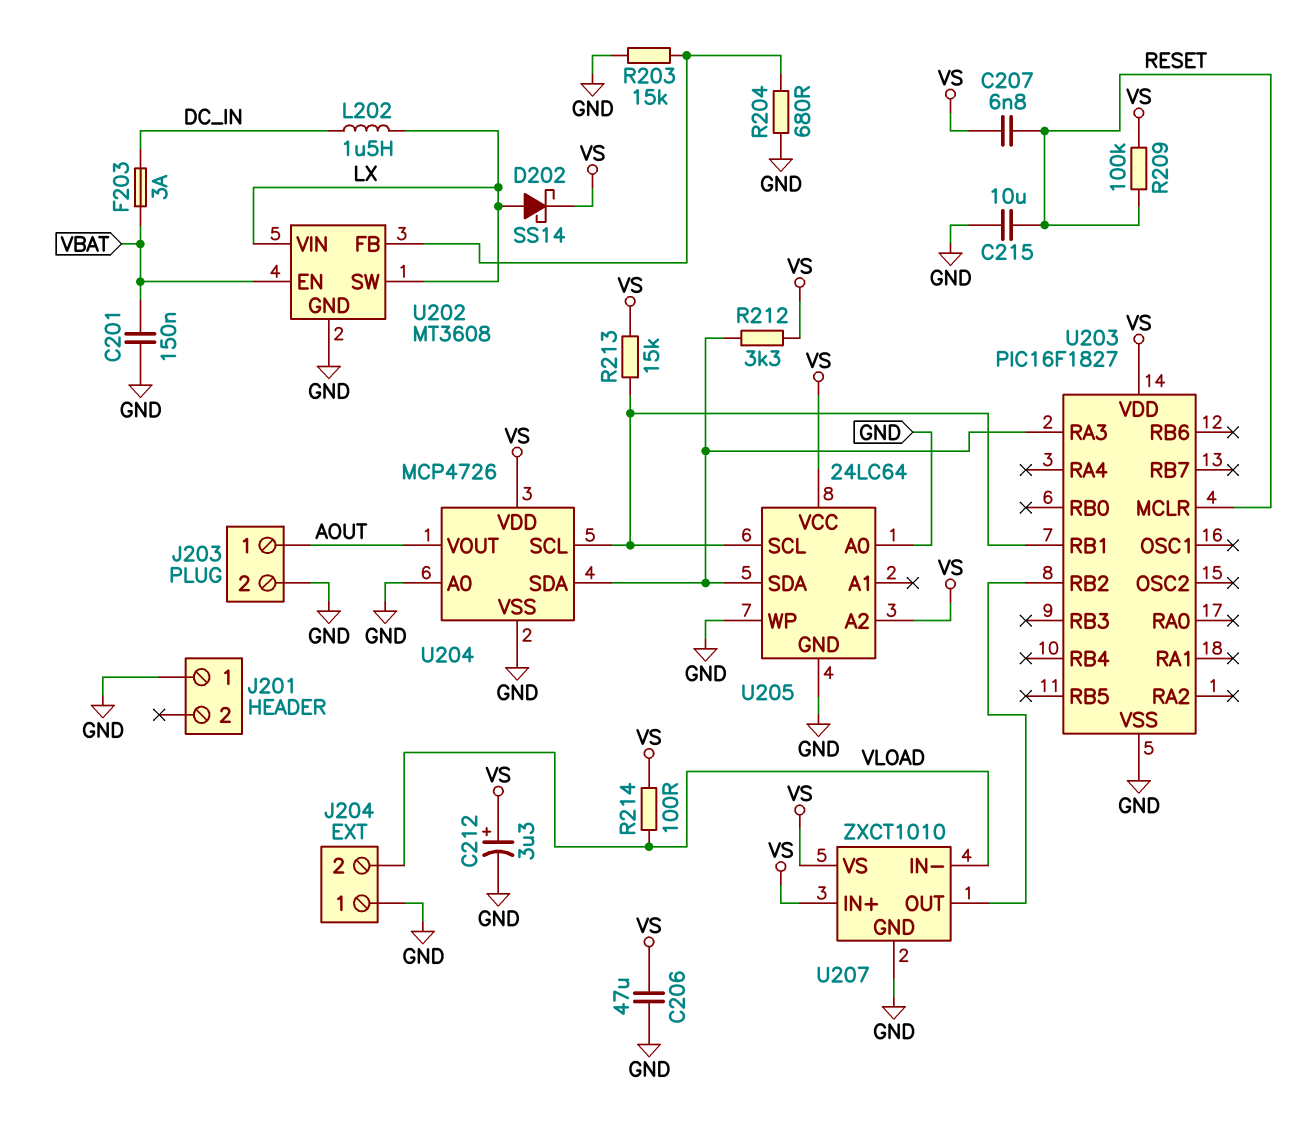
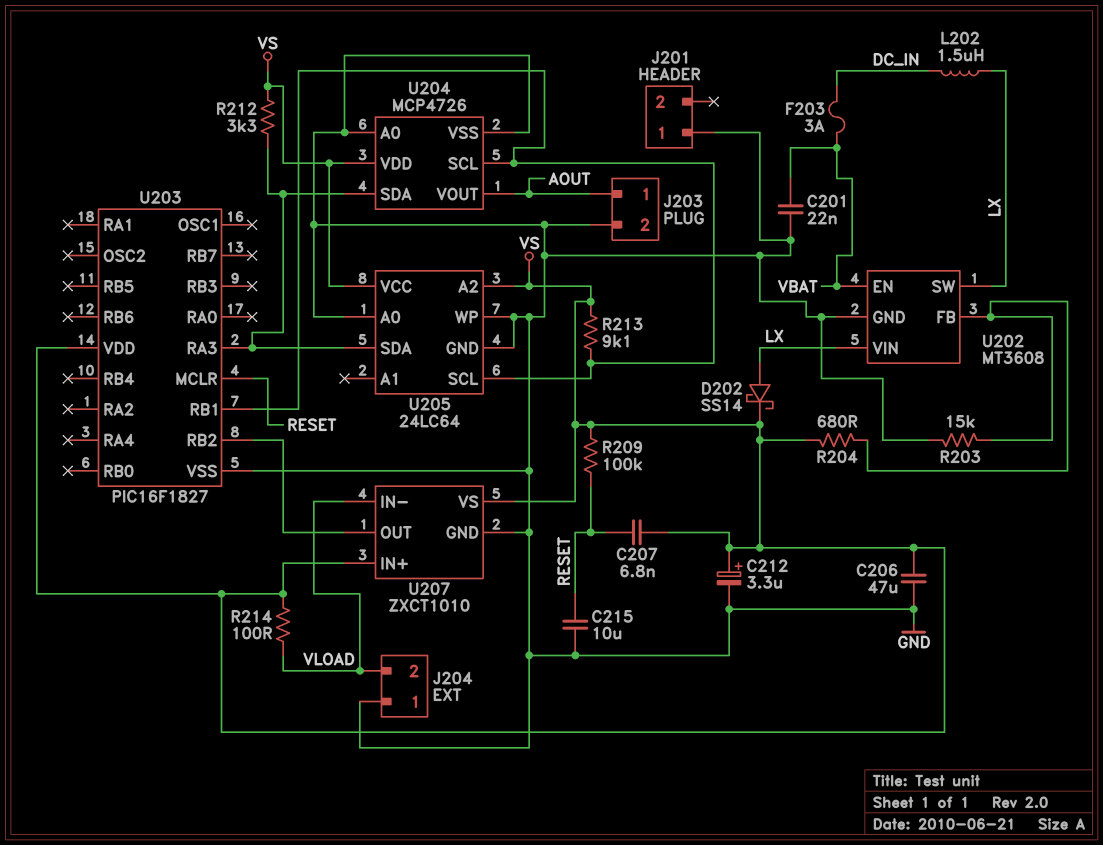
C201: 150nF (GND, VBAT) -> 22nF (GND, VBAT)
R204: 680 (GND, U202/FB) -> 680 (U202/FB, VS)
R213: 15k (U203/RB1, VS) -> 9.1k (U203/RB1, VS)

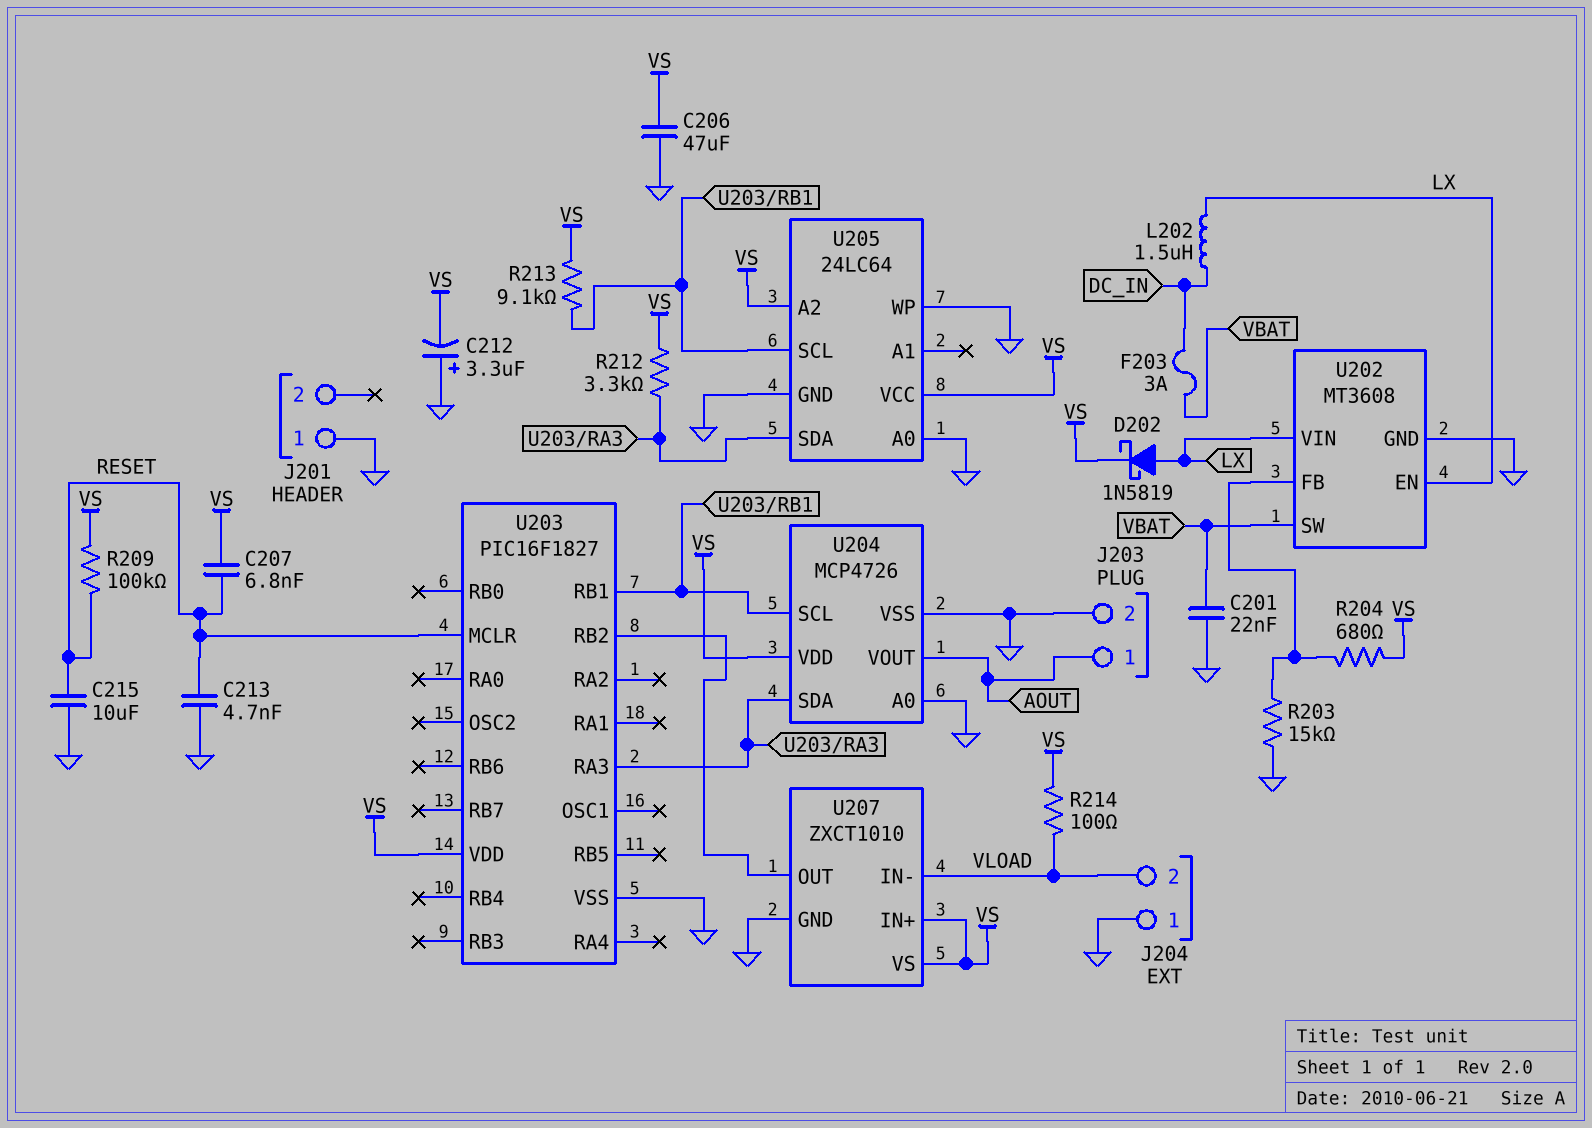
C212: 3.3uF (plus VS, minus GND) -> 3.3uF (plus GND, minus VS)
C213: none -> 4.7nF (GND, RESET)
D202: schottky SS14 (A LX, K VS) -> schottky 1N5819 (A LX, K VS)
U202 pin EN: VBAT -> LX
U202 pin SW: LX -> VBAT

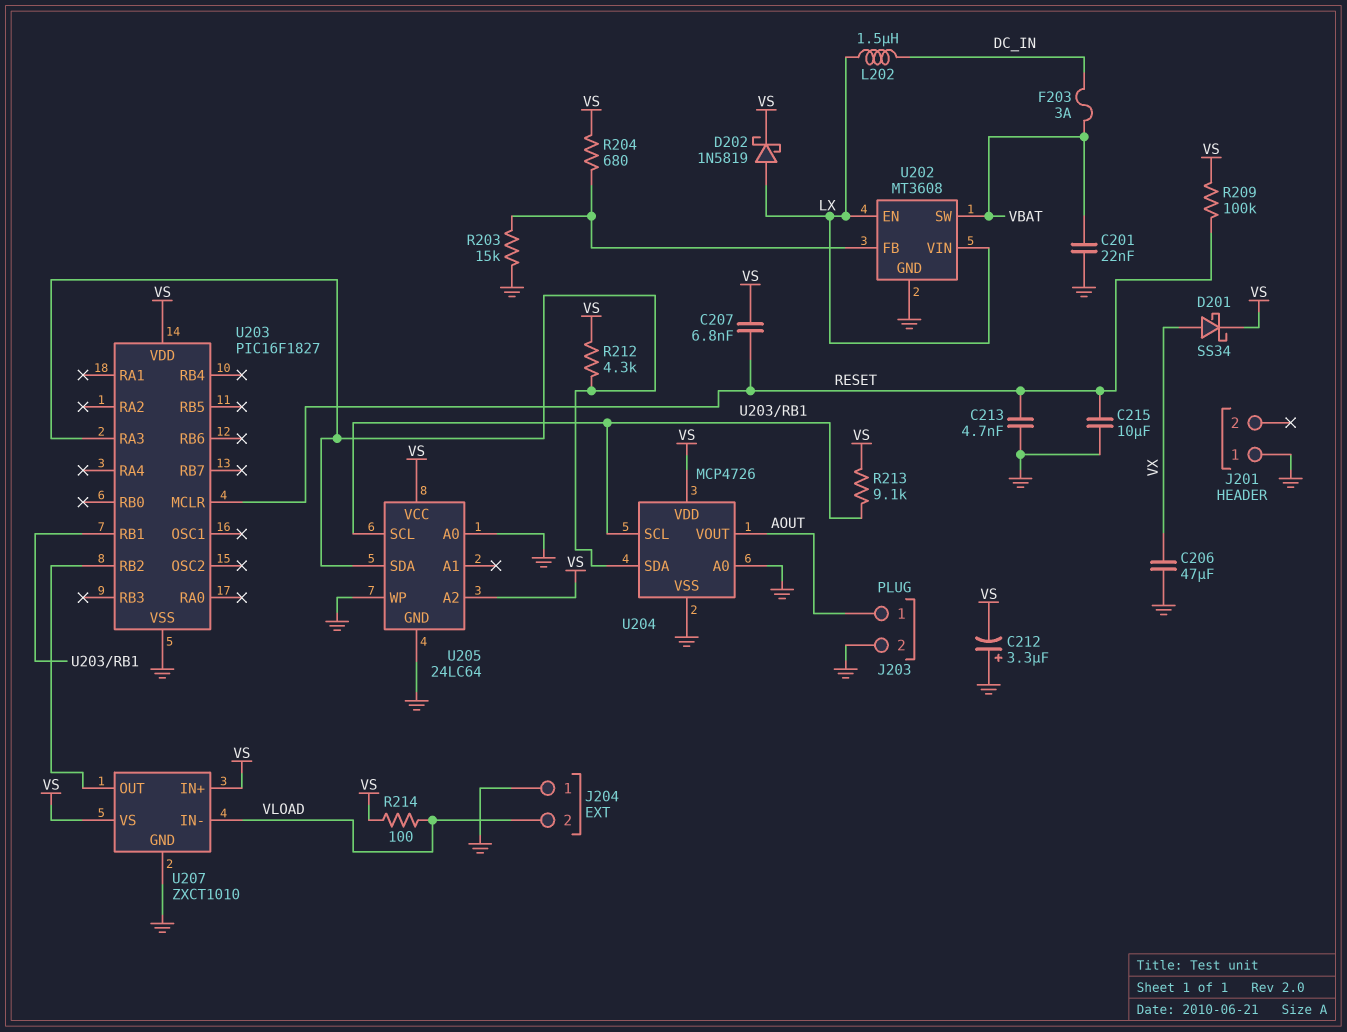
C206: 47uF (GND, VS) -> 47uF (GND, VX)
D201: none -> schottky SS34 (A VX, K VS)
R212: 3.3k (U203/RA3, VS) -> 4.3k (U203/RA3, VS)

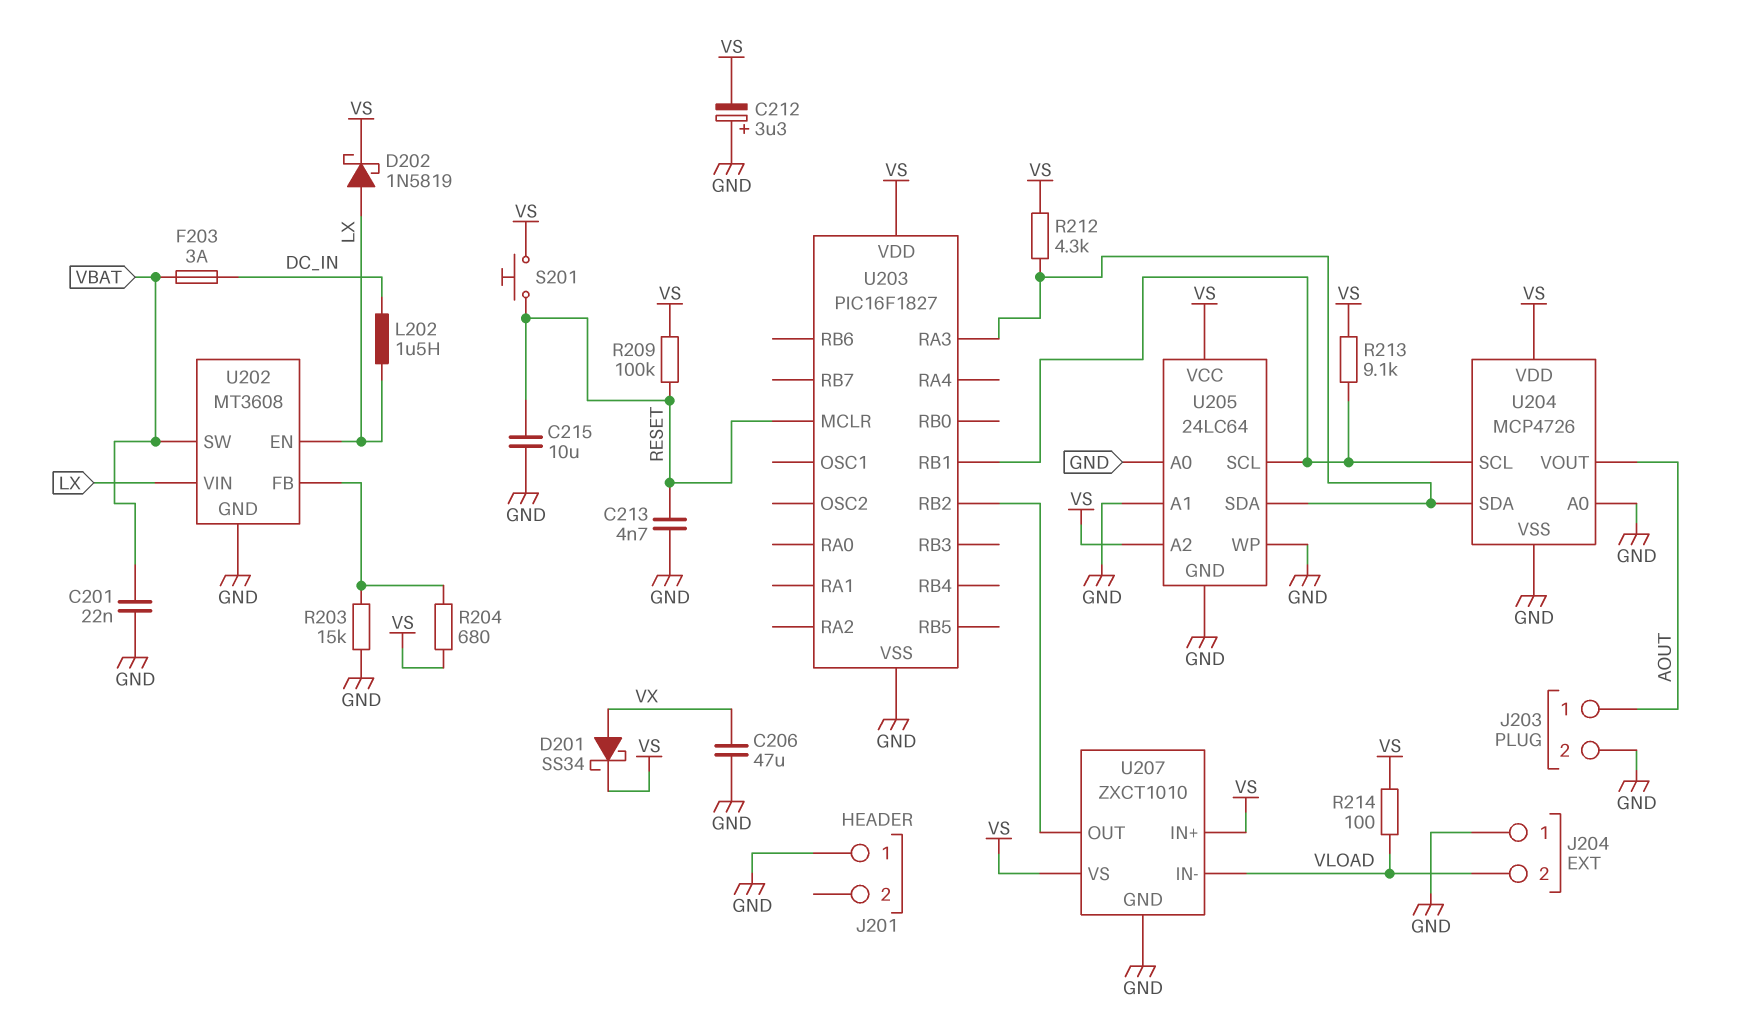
C207: 6.8nF (RESET, VS) -> none
S201: none -> button (RESET, VS)
U205 pin A1: none -> GND

